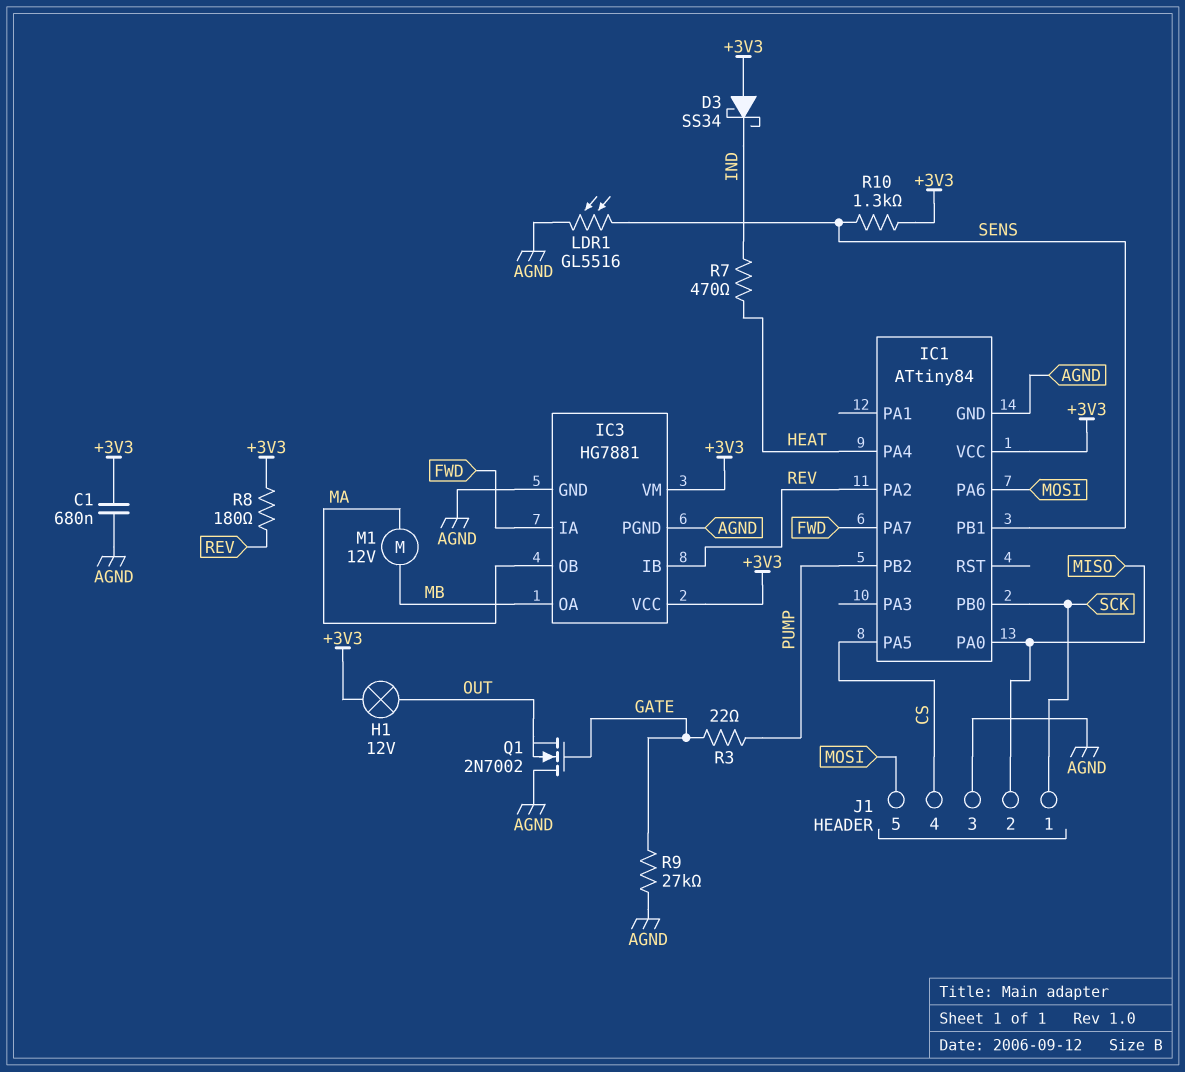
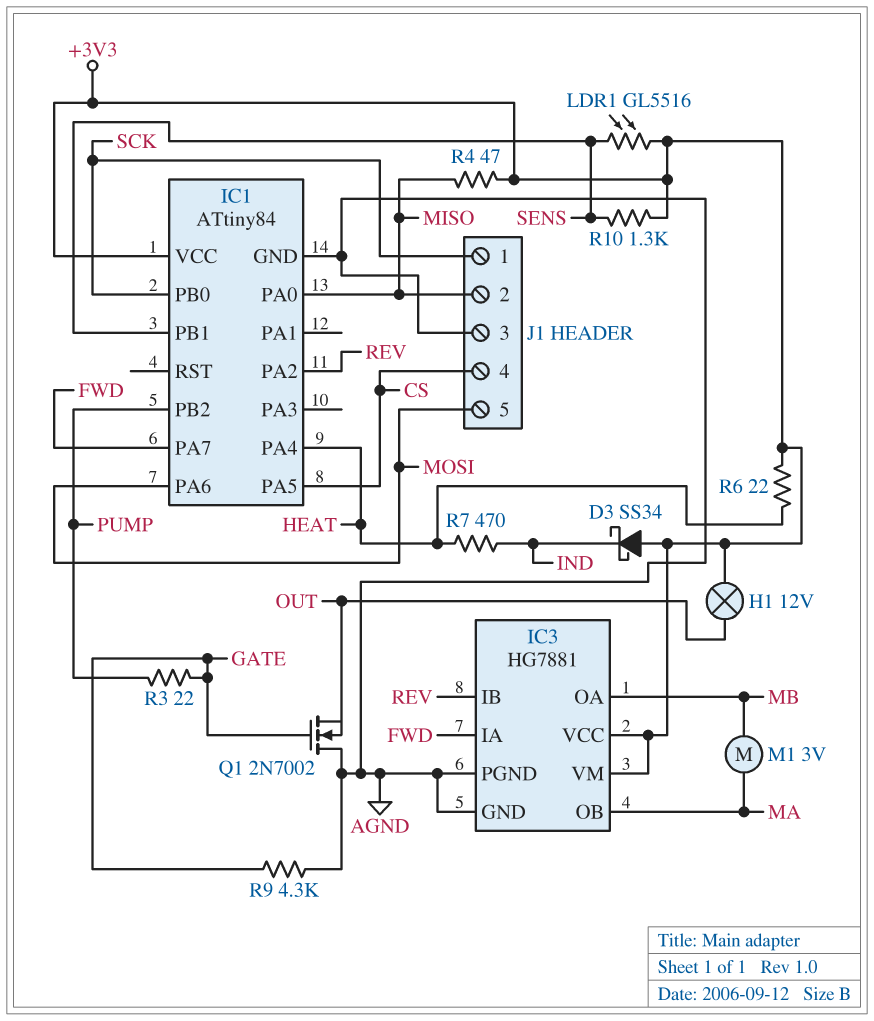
C1: 680nF (+3V3, AGND) -> none
LDR1: GL5516 (AGND, SENS) -> GL5516 (+3V3, SENS)
M1: motor 12V (MA, MB) -> motor 3V (MA, MB)
R4: none -> 47 (+3V3, MISO)
R6: none -> 22 (+3V3, HEAT)
R8: 180 (+3V3, REV) -> none
R9: 27k (AGND, GATE) -> 4.3k (AGND, GATE)

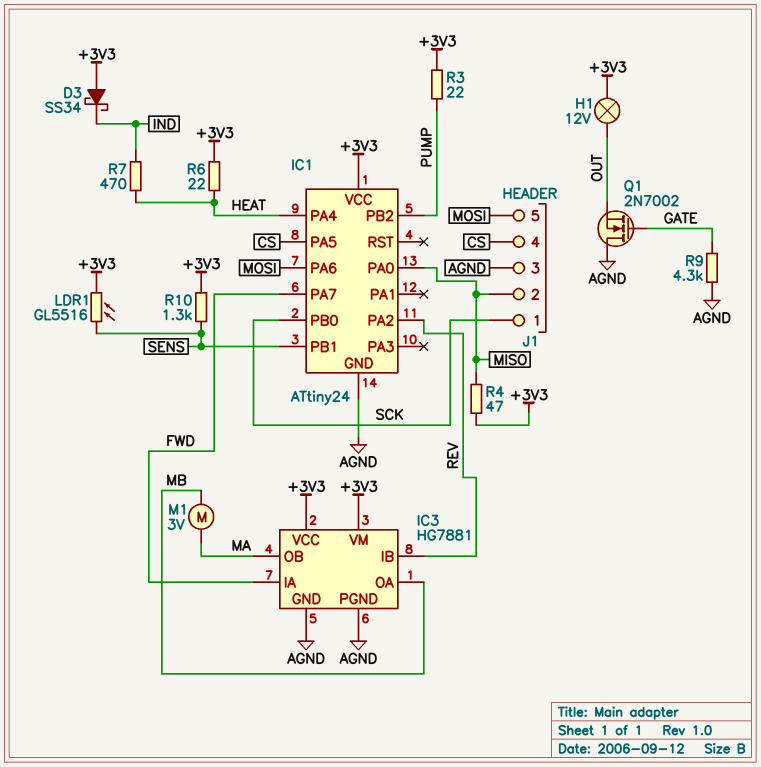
IC1: ATtiny84 -> ATtiny24
R3: 22 (GATE, PUMP) -> 22 (+3V3, PUMP)

